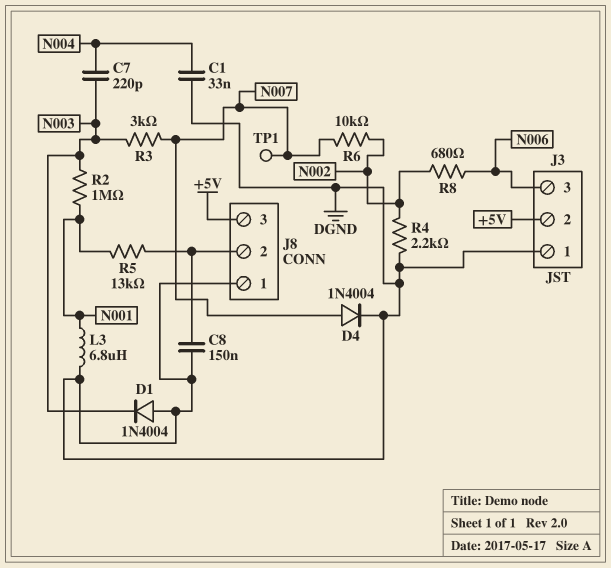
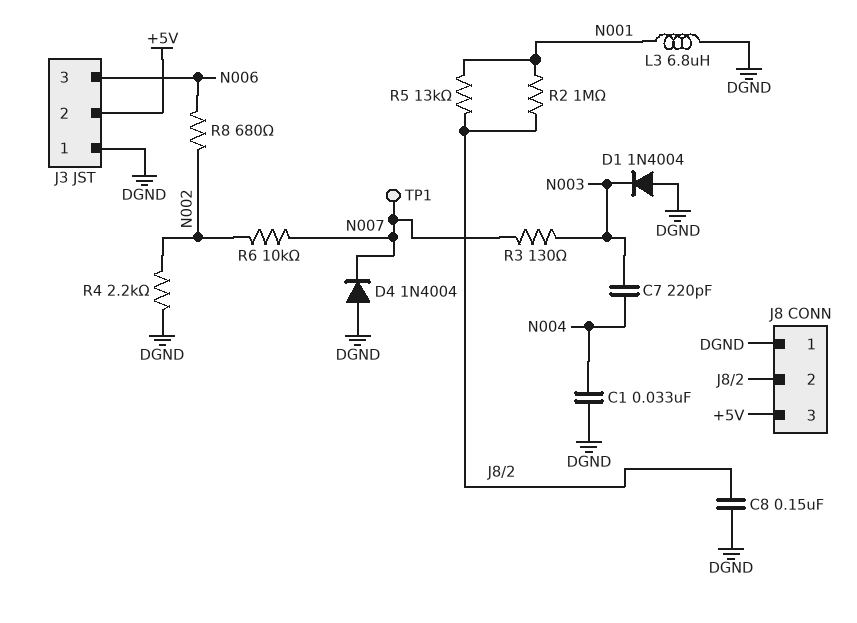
D4: diode 1N4004 (A N007, K DGND) -> diode 1N4004 (A DGND, K N007)
R2: 1M (N001, N003) -> 1M (J8/2, N001)
R3: 3k (N003, N007) -> 130 (N003, N007)

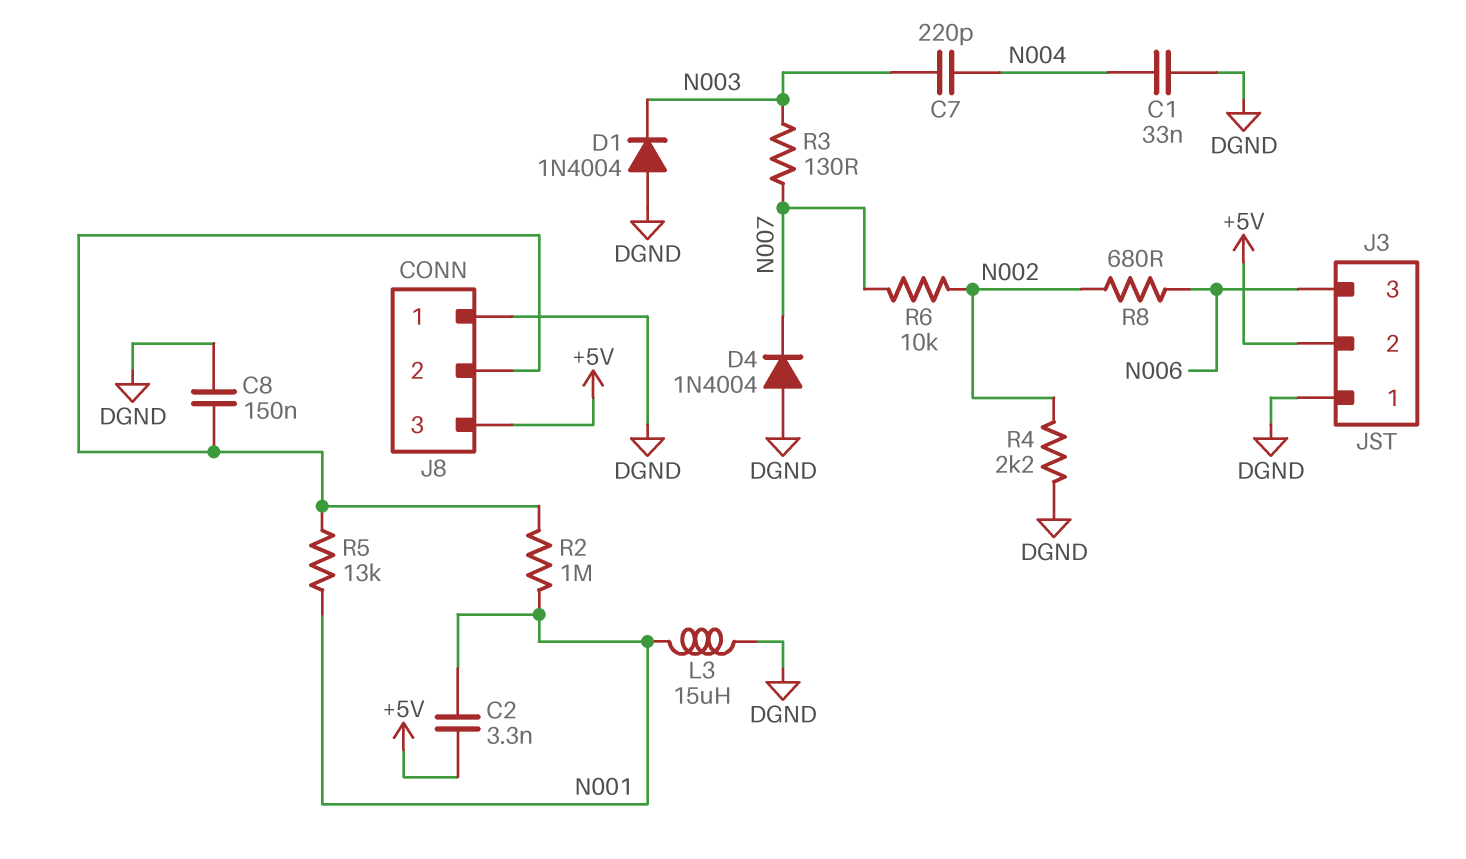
C2: none -> 3.3nF (+5V, N001)
L3: 6.8uH (DGND, N001) -> 15uH (DGND, N001)
TP1: test point (N007) -> none

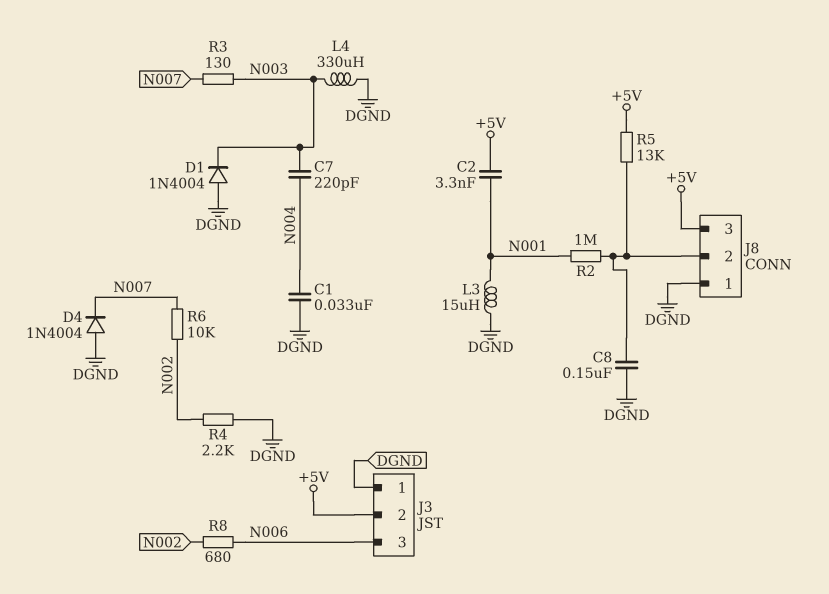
L4: none -> 330uH (DGND, N003)
R5: 13k (J8/2, N001) -> 13k (+5V, J8/2)

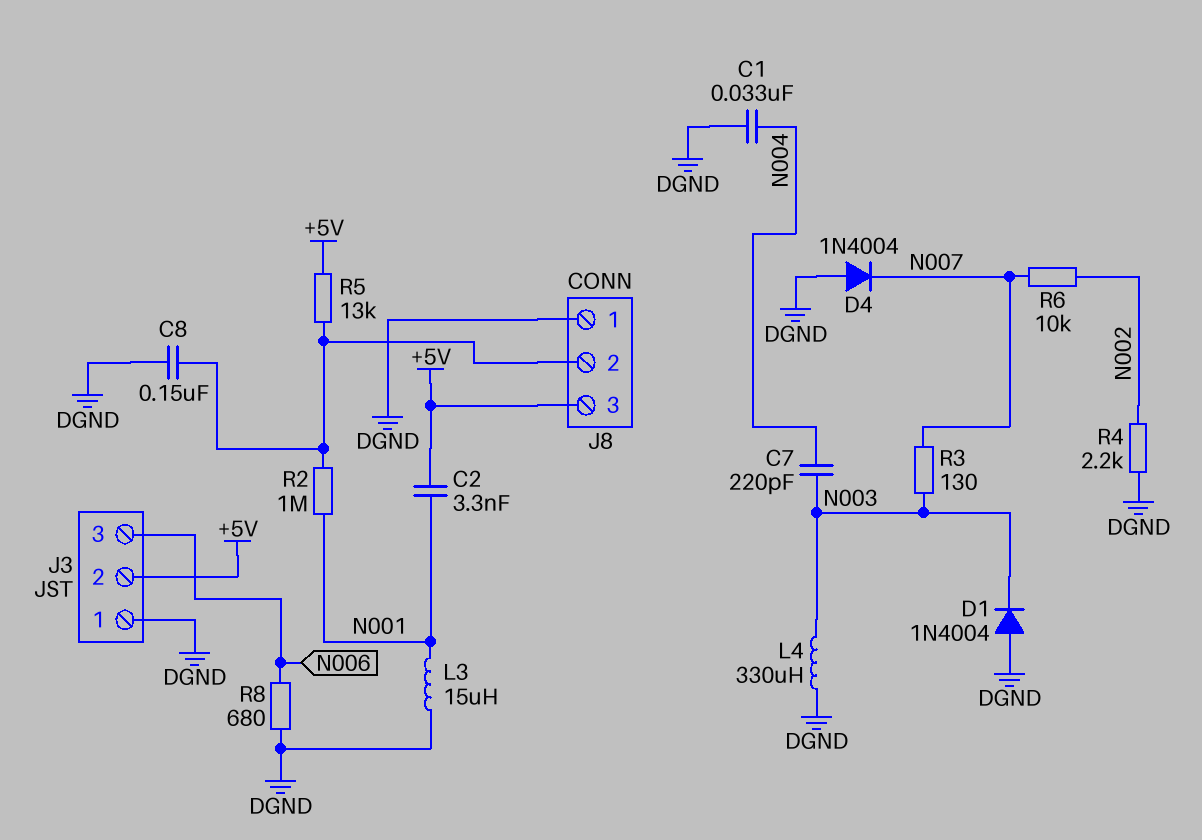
R8: 680 (N002, N006) -> 680 (DGND, N006)

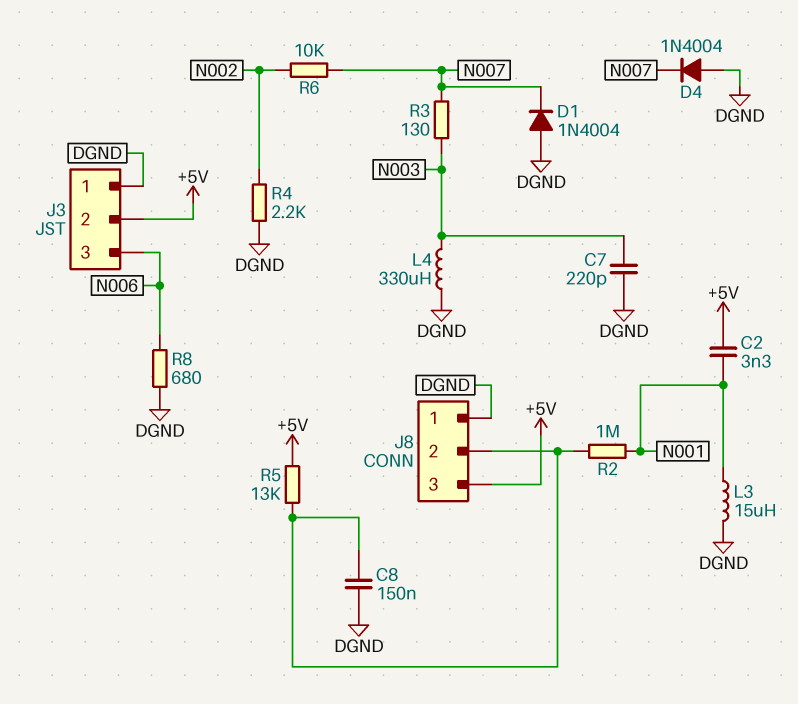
C1: 33nF (DGND, N004) -> none
C7: 220pF (N003, N004) -> 220pF (DGND, N003)
D1: diode 1N4004 (A DGND, K N003) -> diode 1N4004 (A DGND, K N007)

